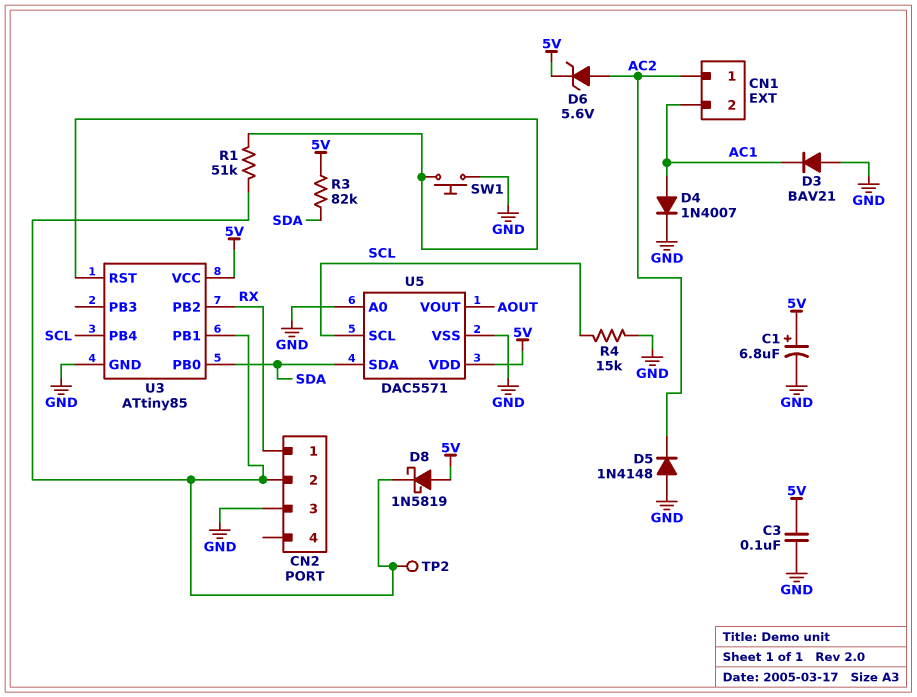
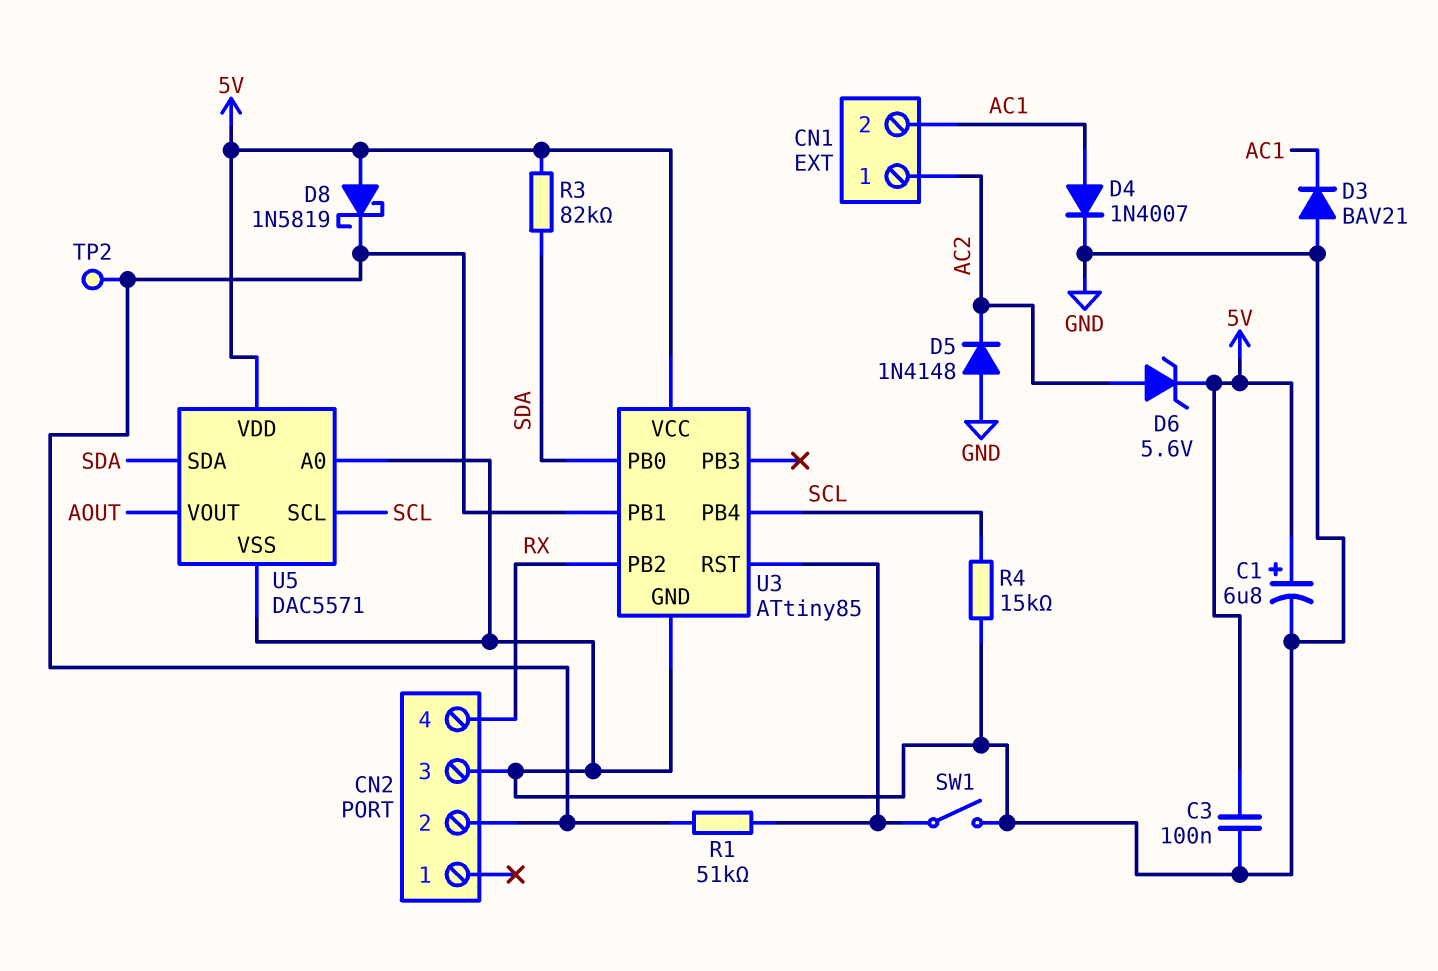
CN2 pin 1: RX -> none
CN2 pin 4: none -> RX
SW1: button (GND, U3/RST) -> switch (GND, U3/RST)

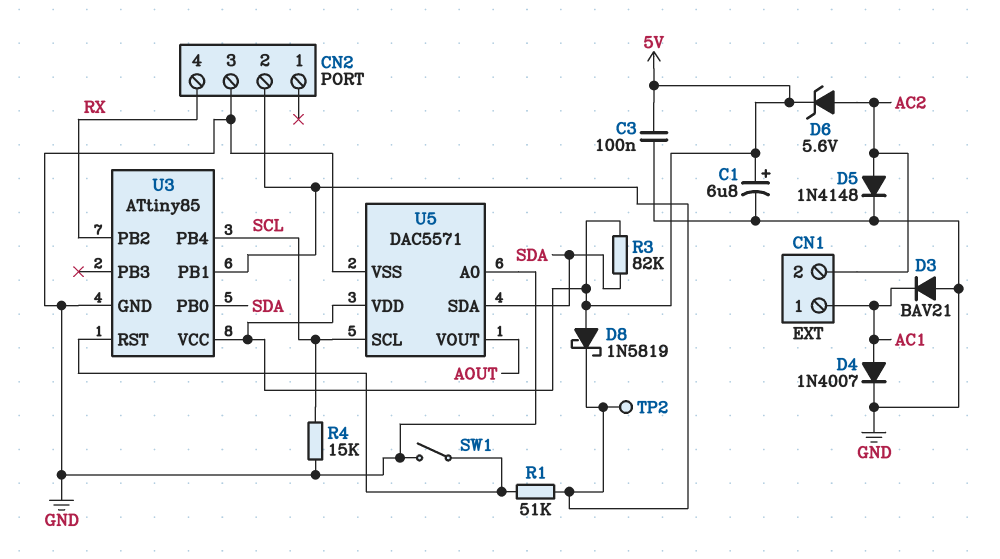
CN1 pin 1: AC2 -> AC1
CN1 pin 2: AC1 -> AC2
D5: diode 1N4148 (A GND, K AC2) -> diode 1N4148 (A AC2, K GND)

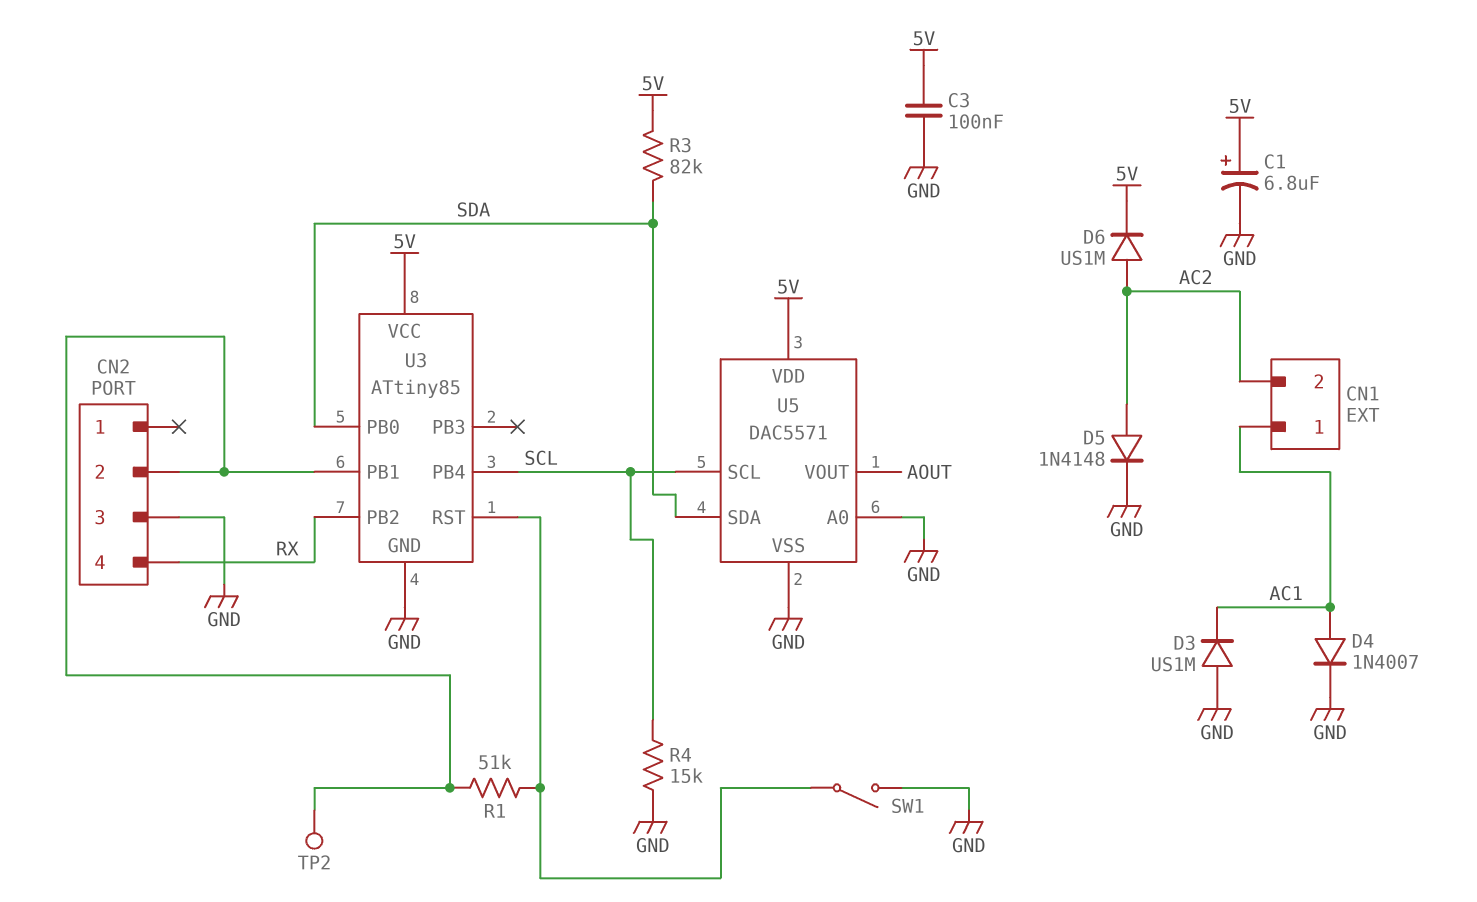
D3: diode BAV21 (A GND, K AC1) -> diode US1M (A GND, K AC1)
D6: zener 5.6V (A AC2, K 5V) -> diode US1M (A AC2, K 5V)
D8: schottky 1N5819 (A 5V, K CN2/2) -> none

